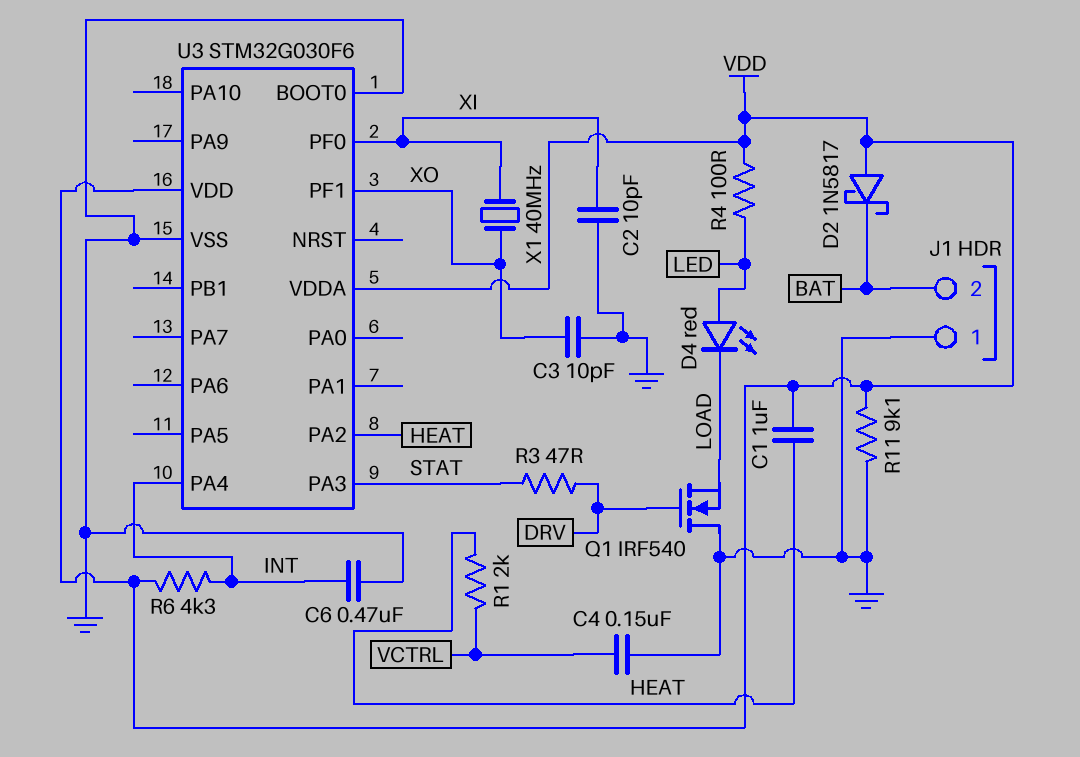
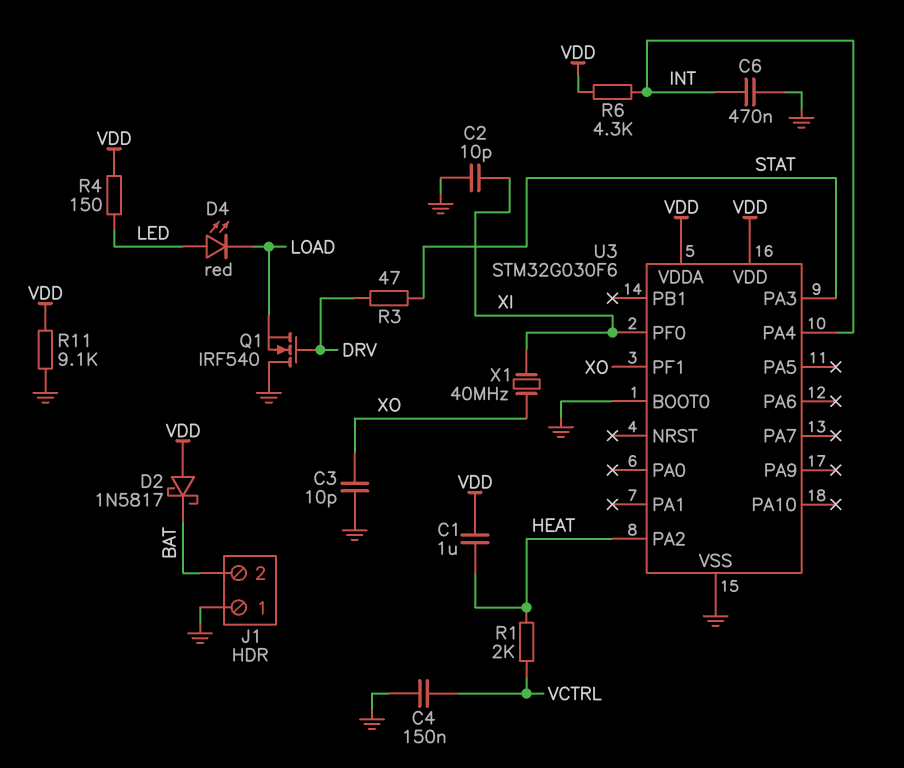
R4: 100 (LED, VDD) -> 150 (LED, VDD)

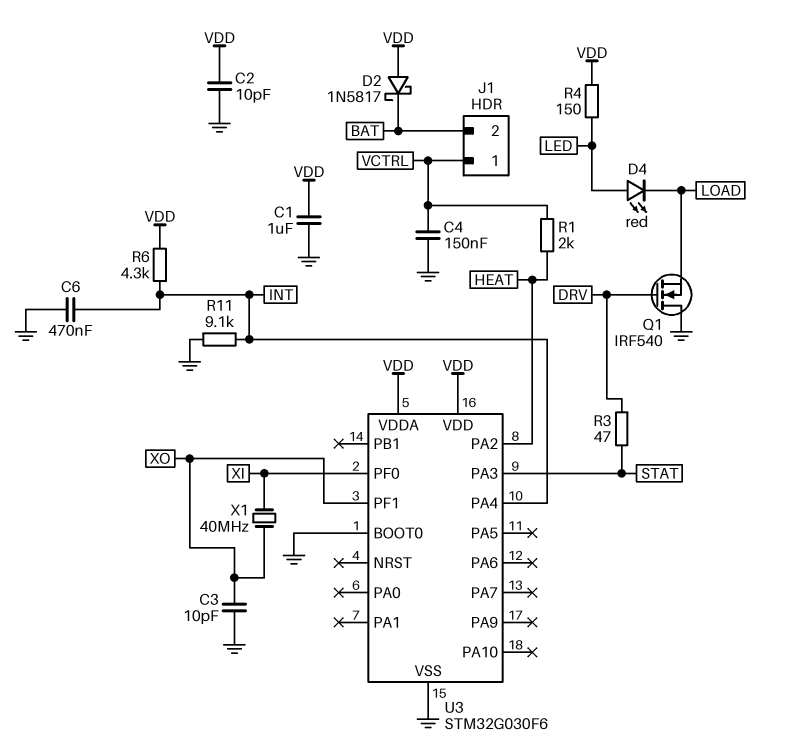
C1: 1uF (HEAT, VDD) -> 1uF (GND, VDD)
C2: 10pF (GND, XI) -> 10pF (GND, VDD)
J1 pin 1: GND -> VCTRL
R11: 9.1k (GND, VDD) -> 9.1k (GND, INT)

